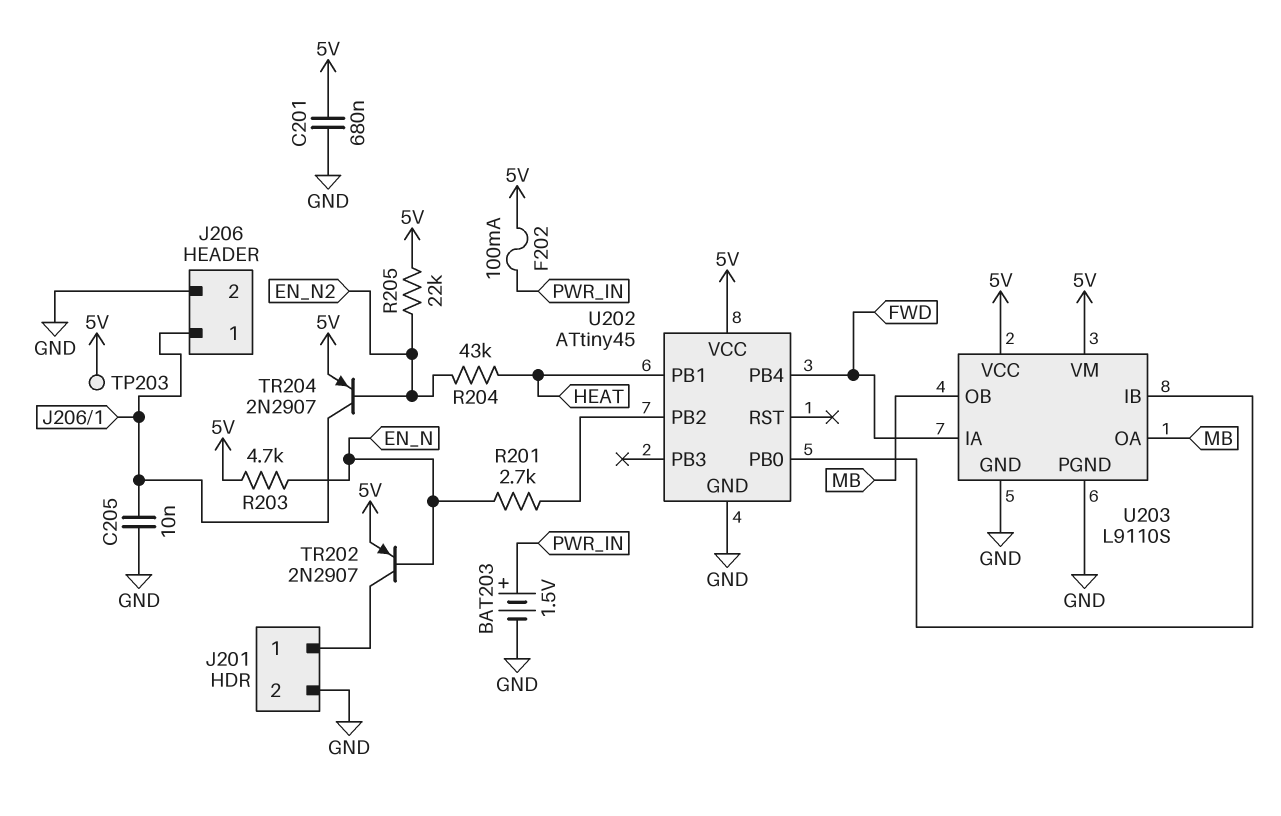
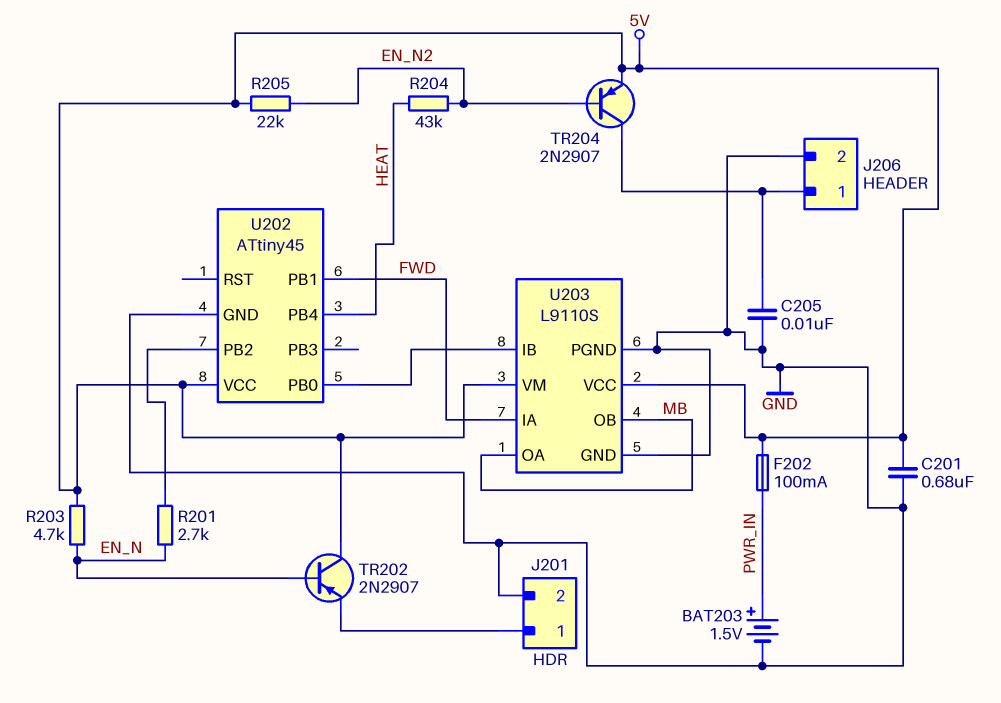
TP203: test point (5V) -> none
TR202: PNP 2N2907 (B EN_N, C J201/1, E 5V) -> PNP 2N2907 (B EN_N, C 5V, E J201/1)
U202 pin PB1: HEAT -> FWD
U202 pin PB4: FWD -> HEAT

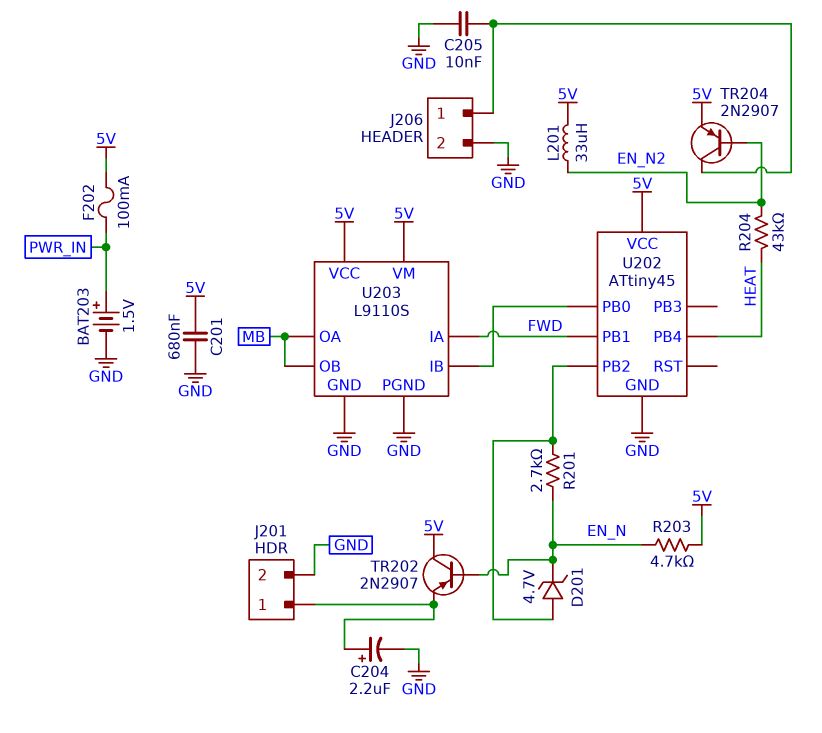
C204: none -> 2.2uF (plus J201/1, minus GND)
D201: none -> zener 4.7V (A U202/PB2, K EN_N)
L201: none -> 33uH (5V, EN_N2)
R205: 22k (5V, EN_N2) -> none

